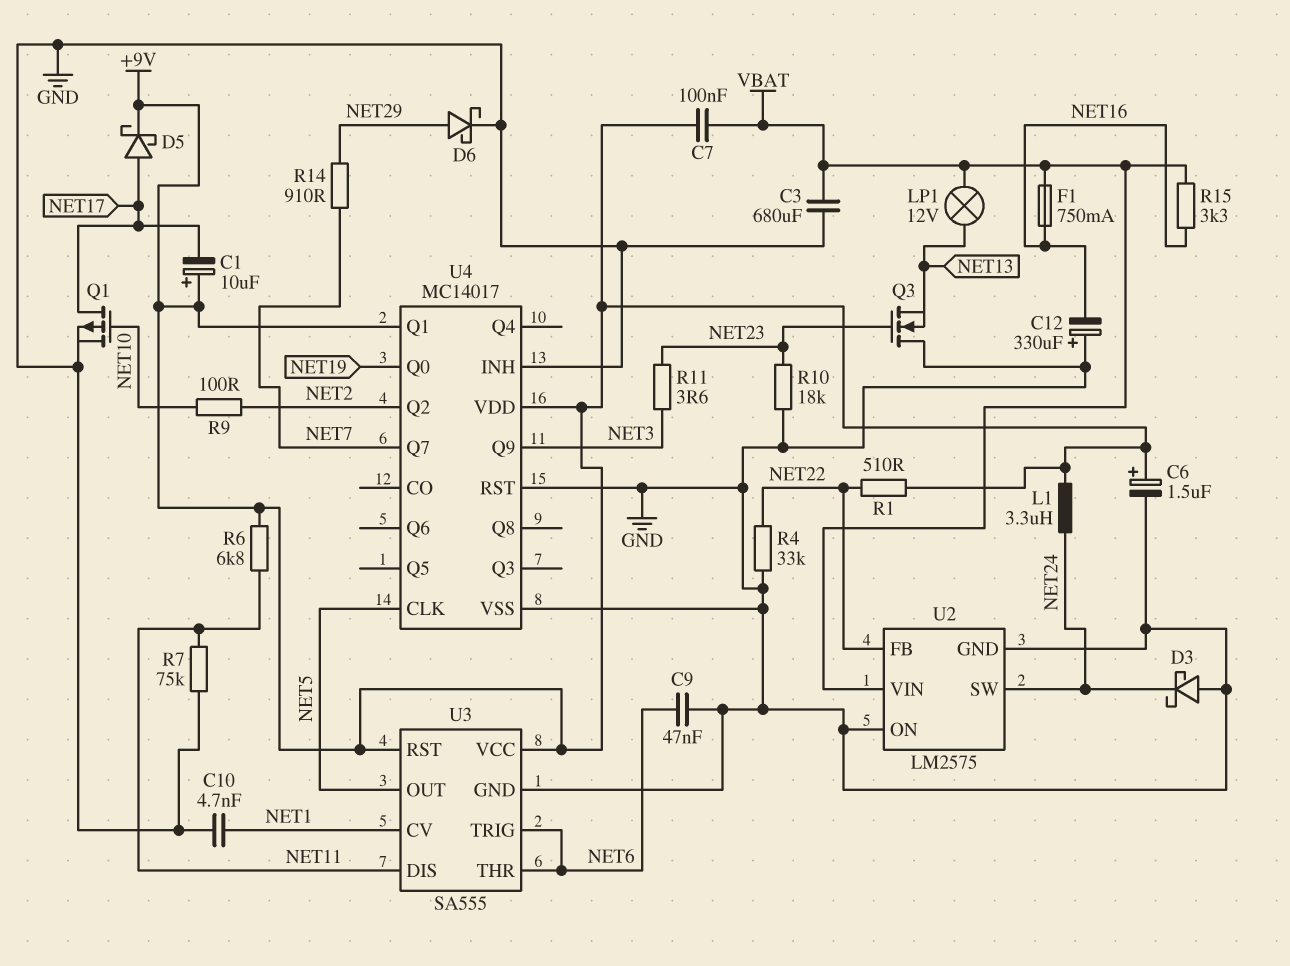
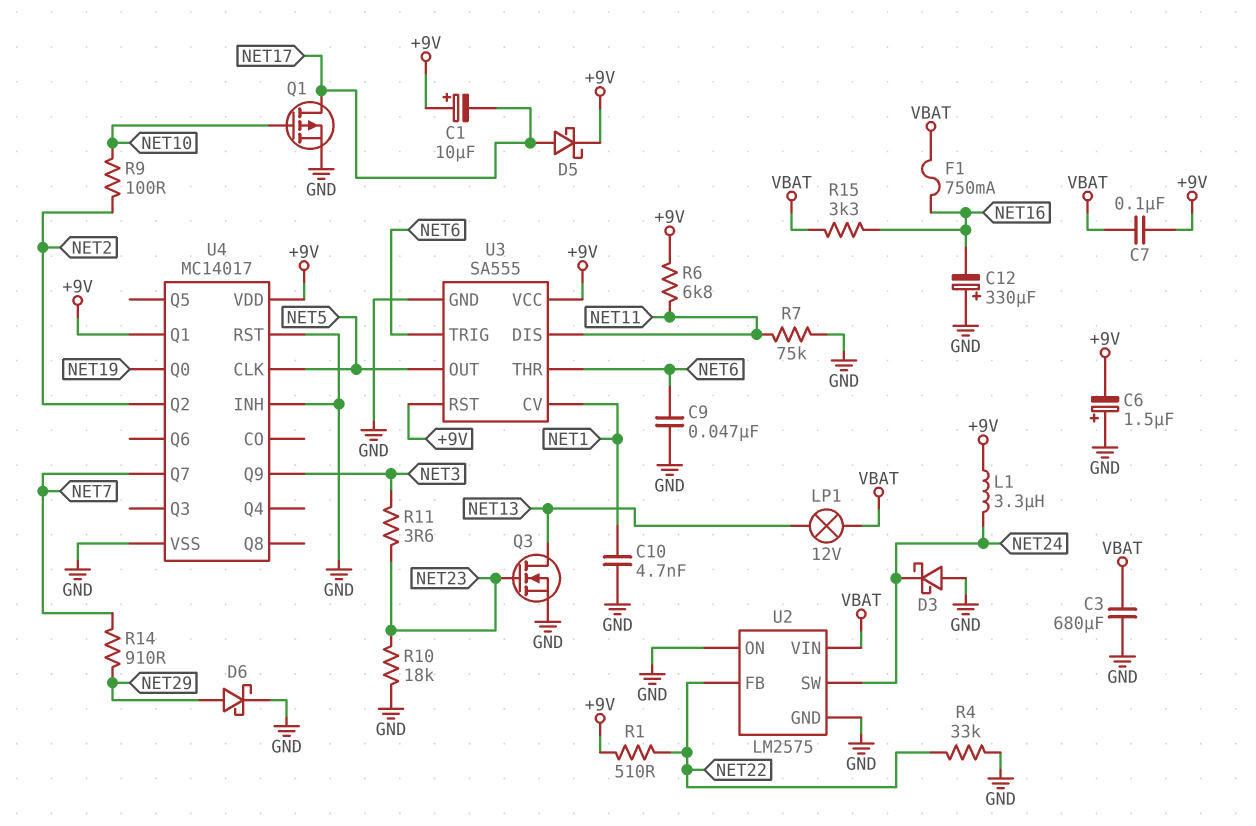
C6: 1.5uF (plus +9V, minus GND) -> 1.5uF (plus GND, minus +9V)
Q3: NMOS (G NET23, D GND, S NET13) -> NMOS (G NET23, D NET13, S GND)

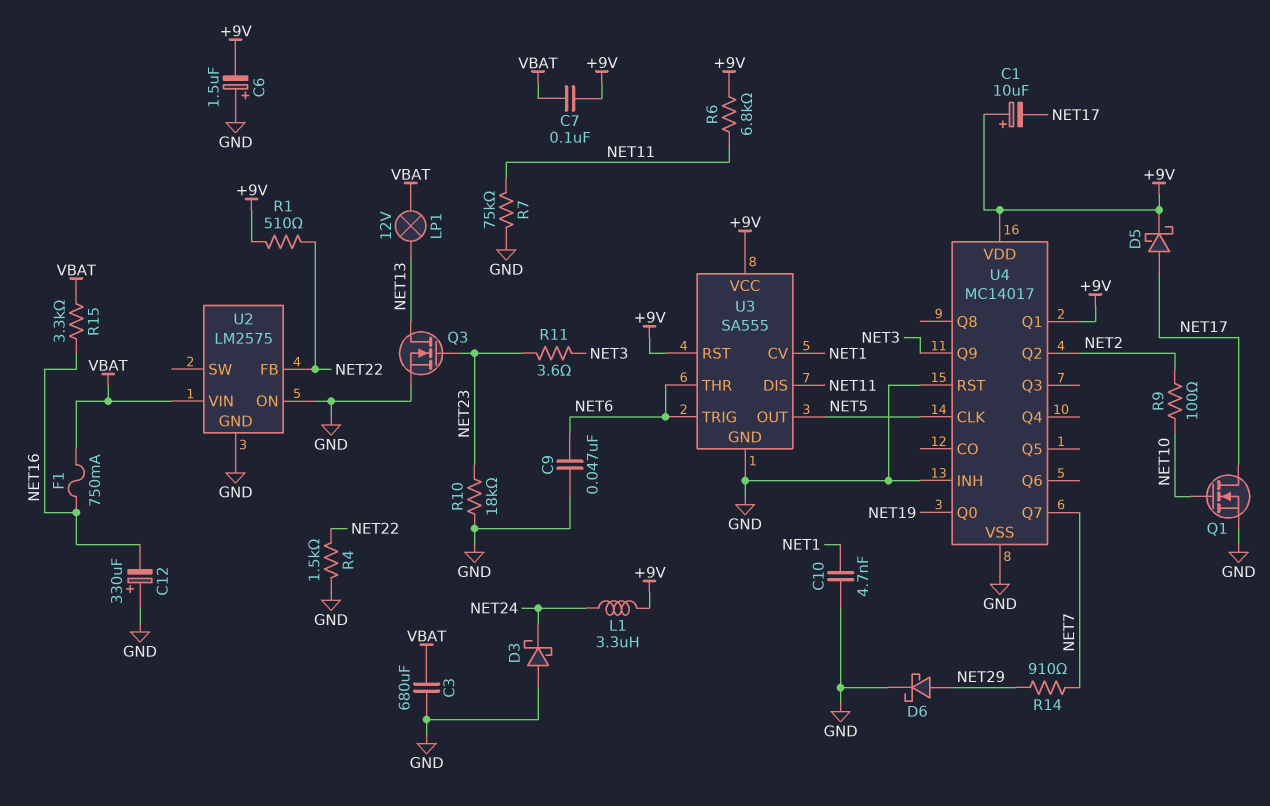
Q1: PMOS (G NET10, D NET17, S GND) -> NMOS (G NET10, D NET17, S GND)
R4: 33k (GND, NET22) -> 1.5k (GND, NET22)
U2 pin SW: NET24 -> none

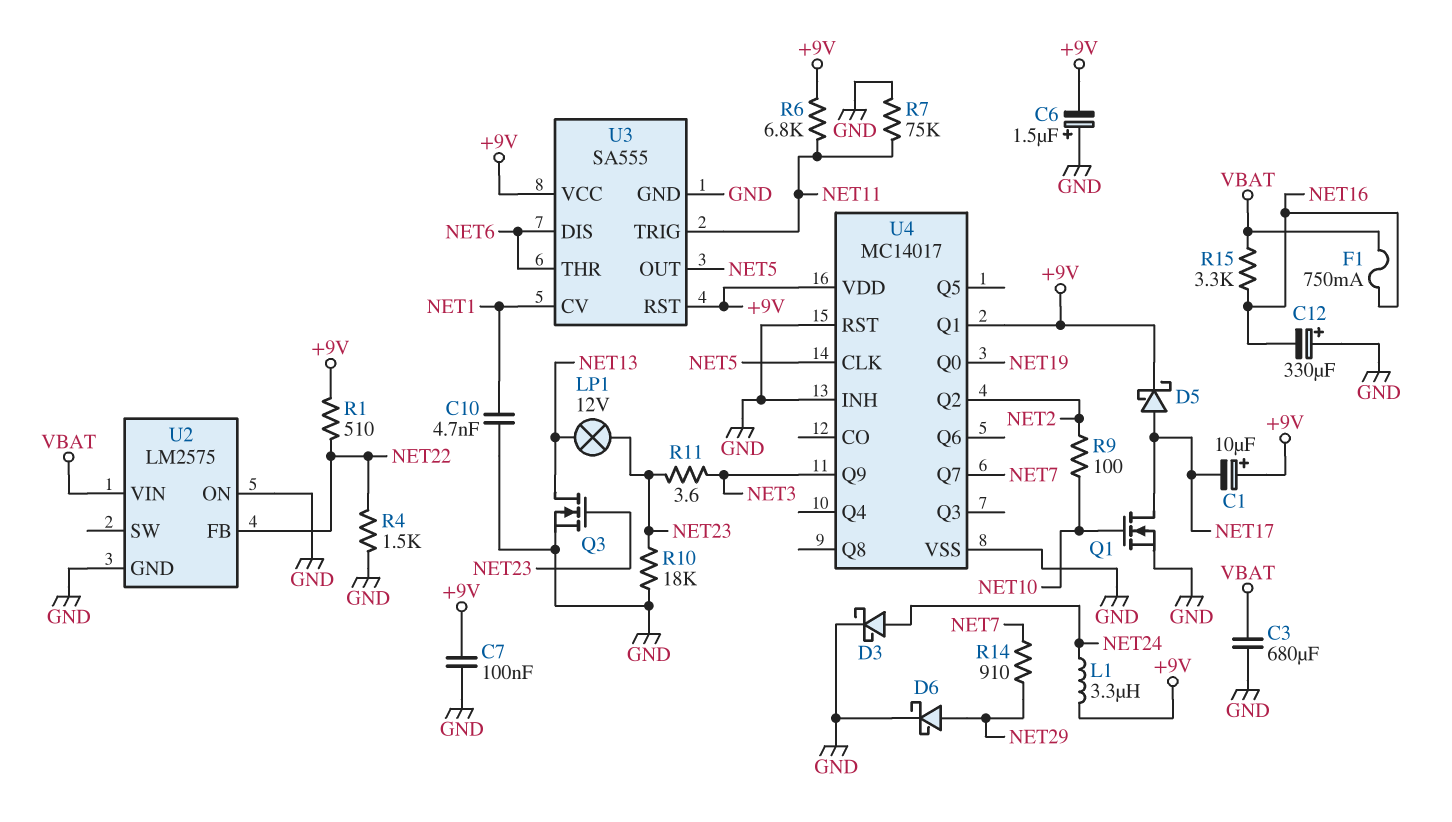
C7: 100nF (+9V, VBAT) -> 100nF (+9V, GND)
C9: 47nF (GND, NET6) -> none
D3: schottky (A GND, K NET24) -> schottky (A NET24, K GND)
LP1: lamp 12V (NET13, VBAT) -> lamp 12V (NET13, NET23)
U3 pin DIS: NET11 -> NET6
U3 pin TRIG: NET6 -> NET11

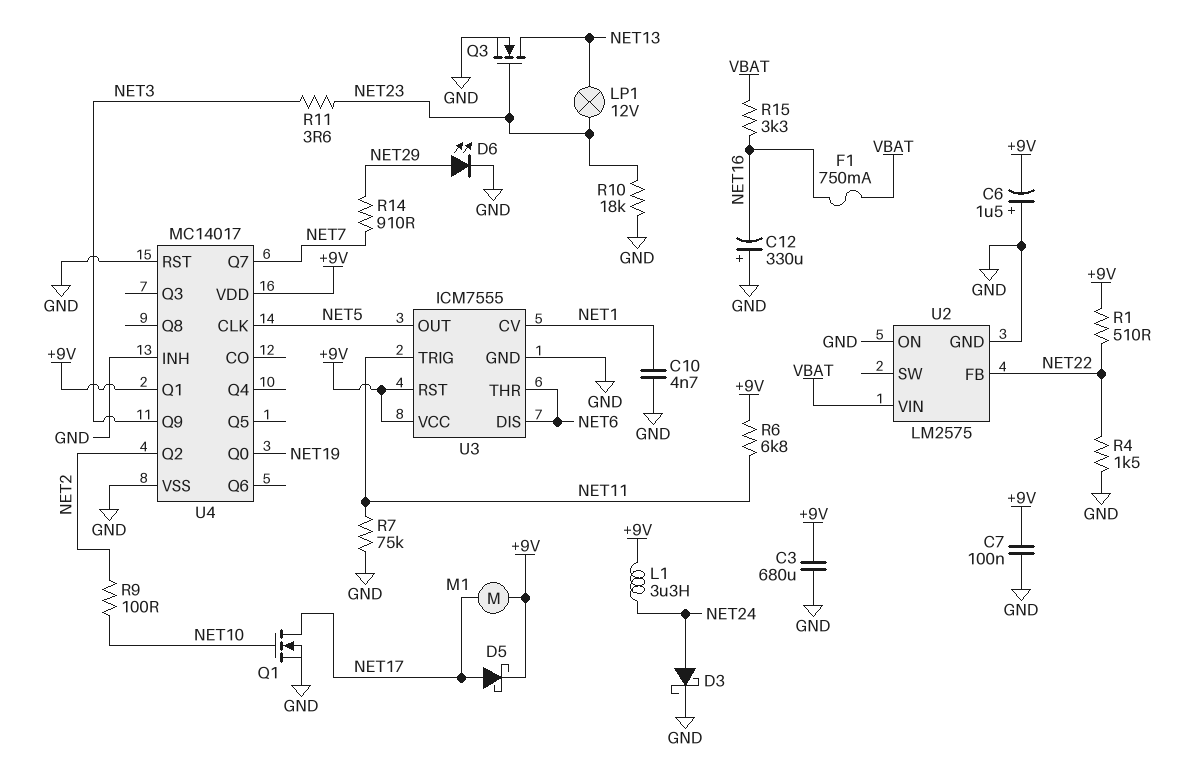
C1: 10uF (plus +9V, minus NET17) -> none
C3: 680uF (GND, VBAT) -> 680uF (+9V, GND)
D6: schottky (A NET29, K GND) -> LED (A NET29, K GND)
M1: none -> motor (+9V, NET17)
U3: SA555 -> ICM7555

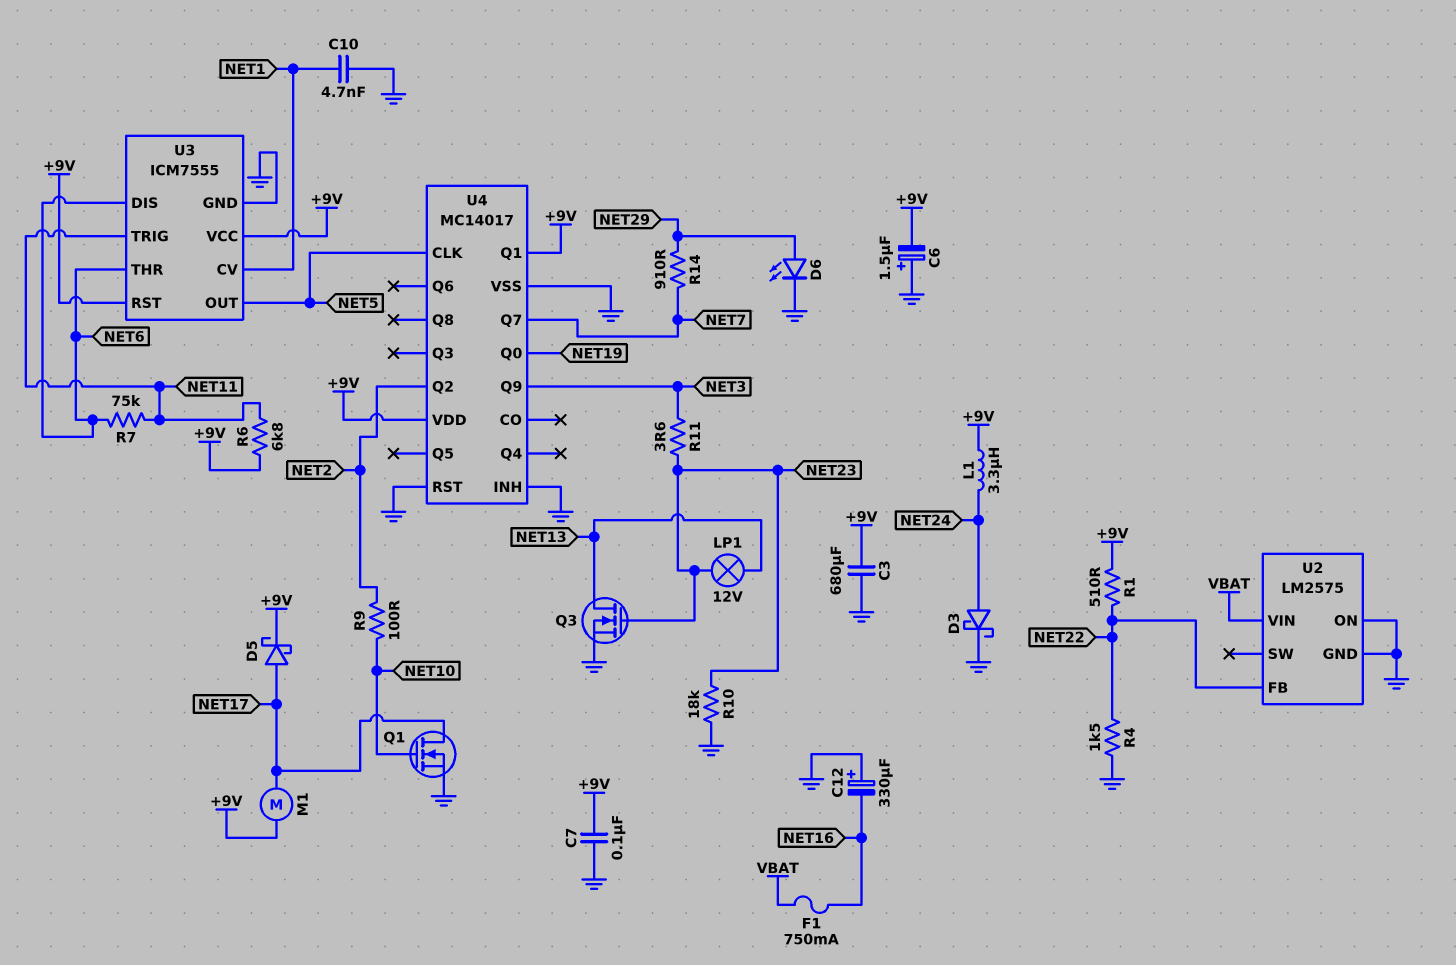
R7: 75k (GND, NET11) -> 75k (NET6, NET11)
R15: 3.3k (NET16, VBAT) -> none

